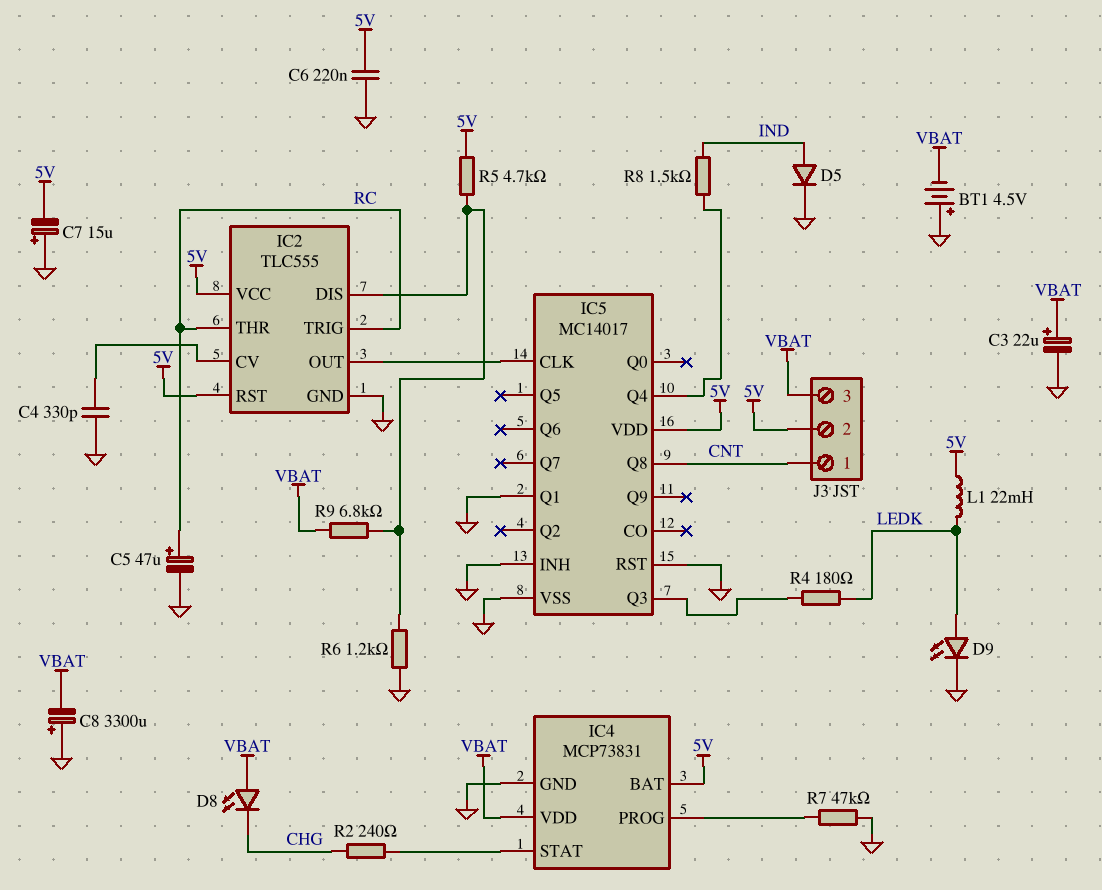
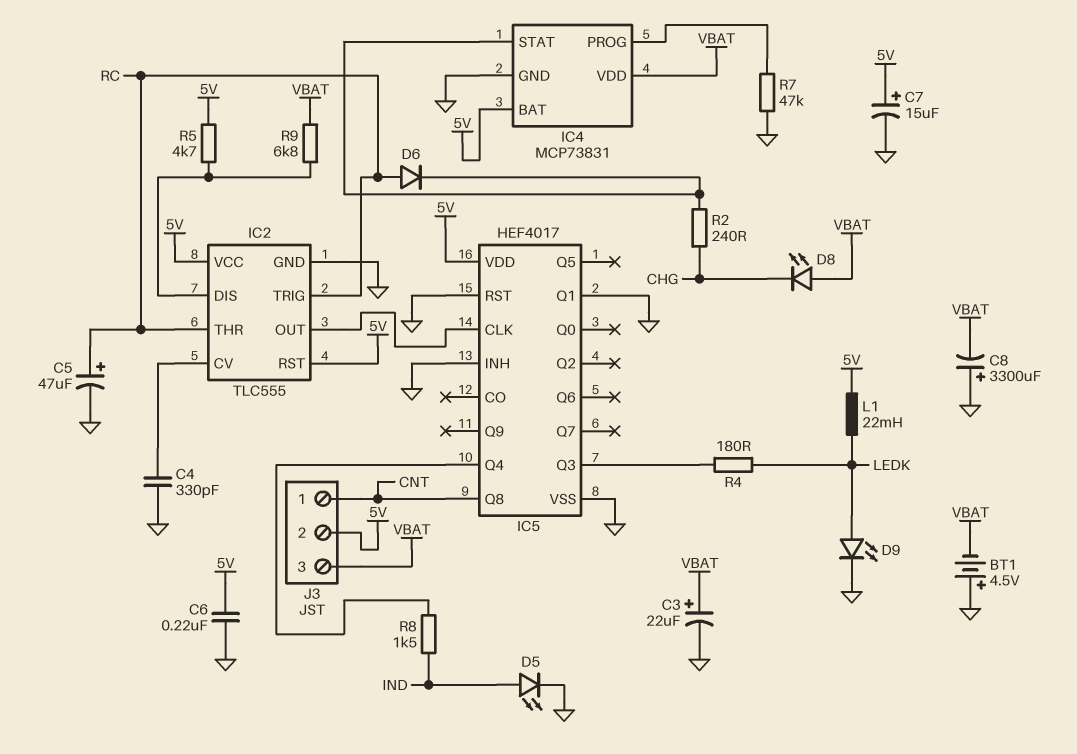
C7: 15uF (plus GND, minus 5V) -> 15uF (plus 5V, minus GND)
D5: diode (A IND, K GND) -> LED (A IND, K GND)
D6: none -> diode (A RC, K IC4/STAT)
IC5: MC14017 -> HEF4017
R6: 1.2k (GND, IC2/DIS) -> none

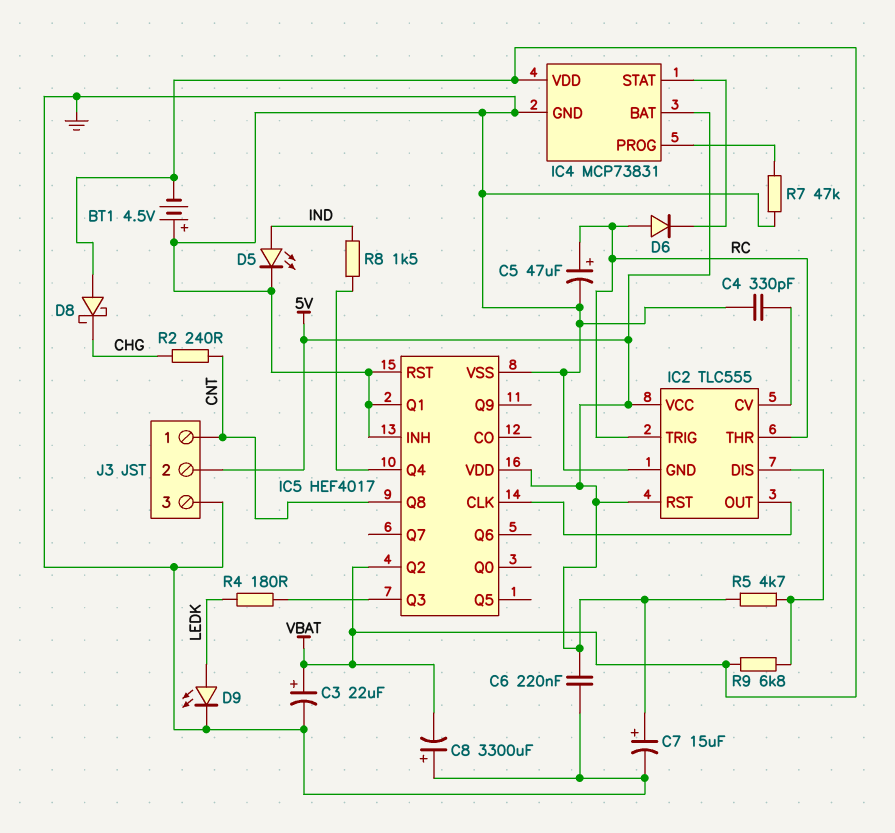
D8: LED (A VBAT, K CHG) -> schottky (A VBAT, K CHG)
IC5 pin Q2: none -> VBAT
J3 pin 3: VBAT -> GND
L1: 22mH (5V, LEDK) -> none
R2: 240 (CHG, IC4/STAT) -> 240 (CHG, CNT)

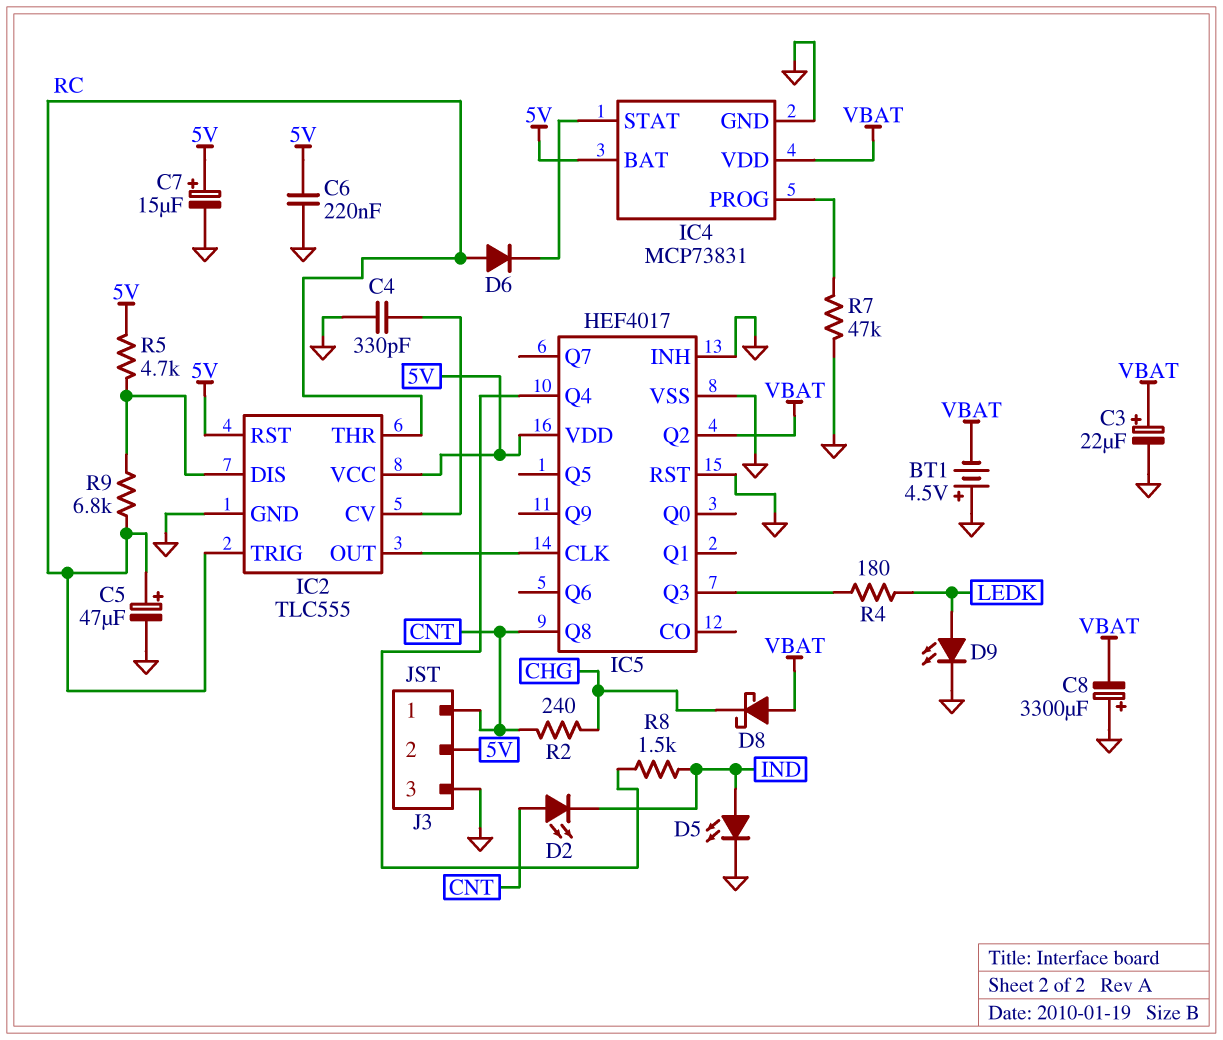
D2: none -> LED (A CNT, K IND)
IC5 pin Q1: GND -> none
R9: 6.8k (IC2/DIS, VBAT) -> 6.8k (IC2/DIS, RC)

